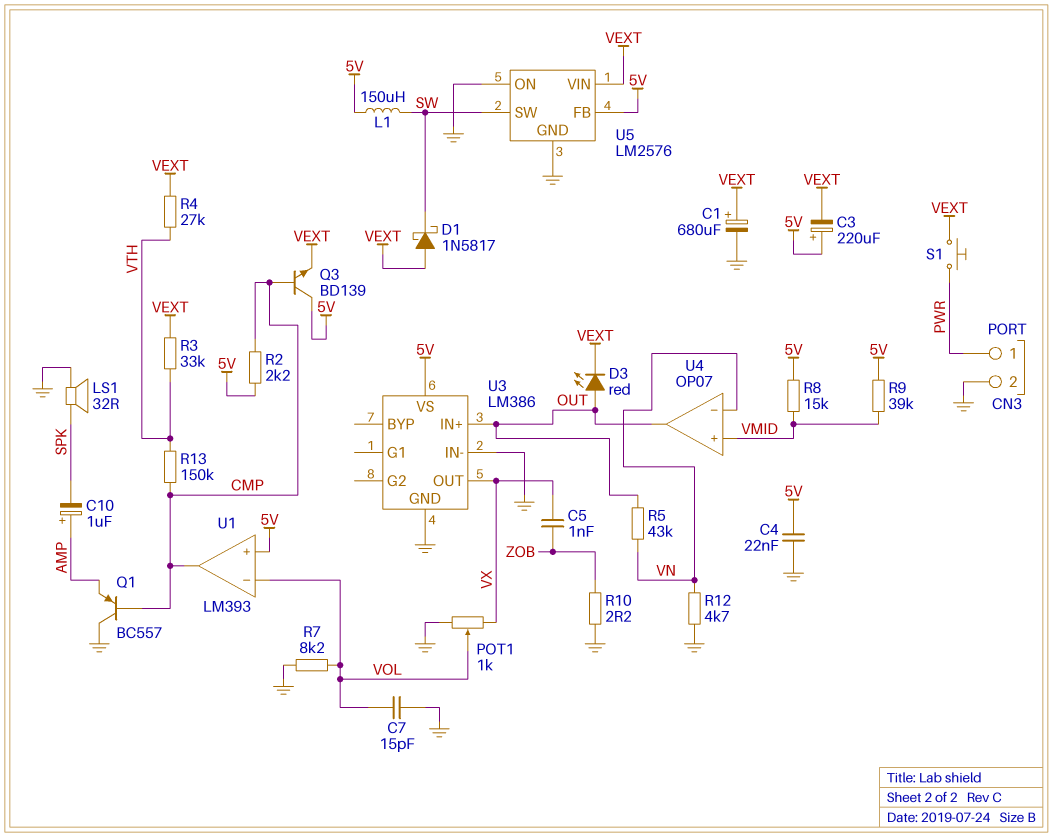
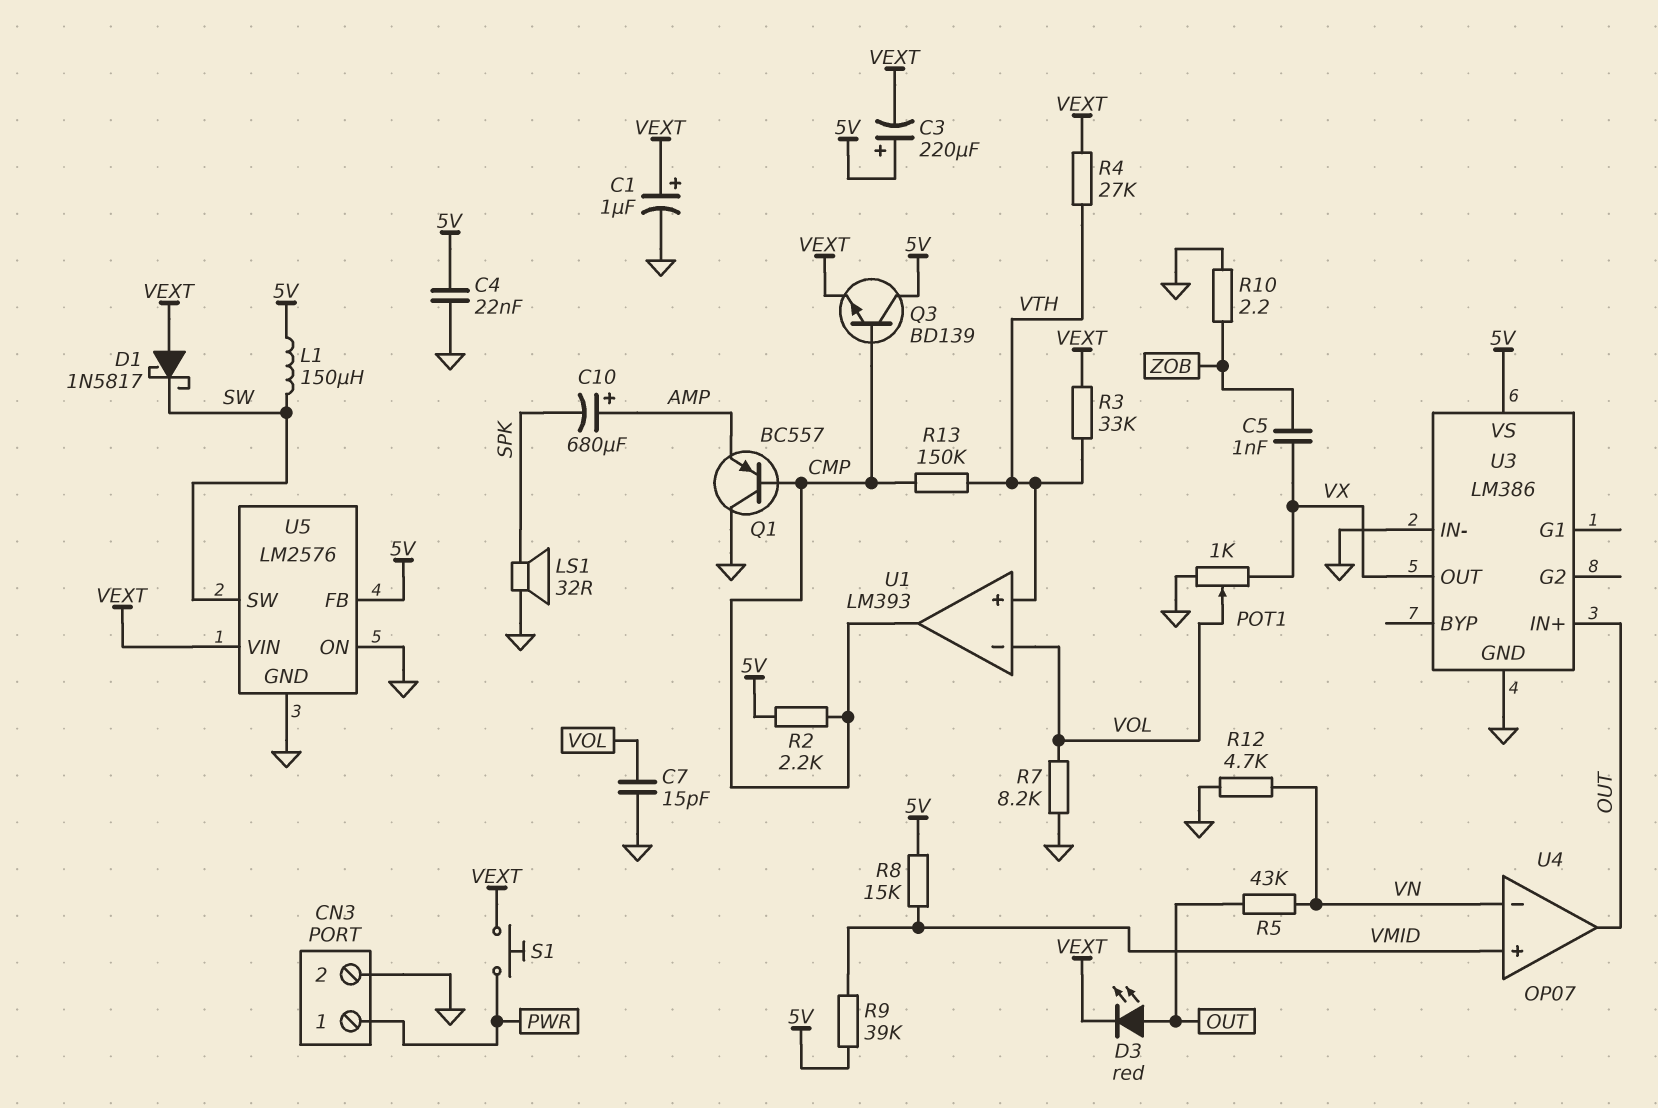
C1: 680uF (plus VEXT, minus GND) -> 1uF (plus VEXT, minus GND)
C10: 1uF (plus AMP, minus SPK) -> 680uF (plus AMP, minus SPK)
U1 pin in+: 5V -> VTH

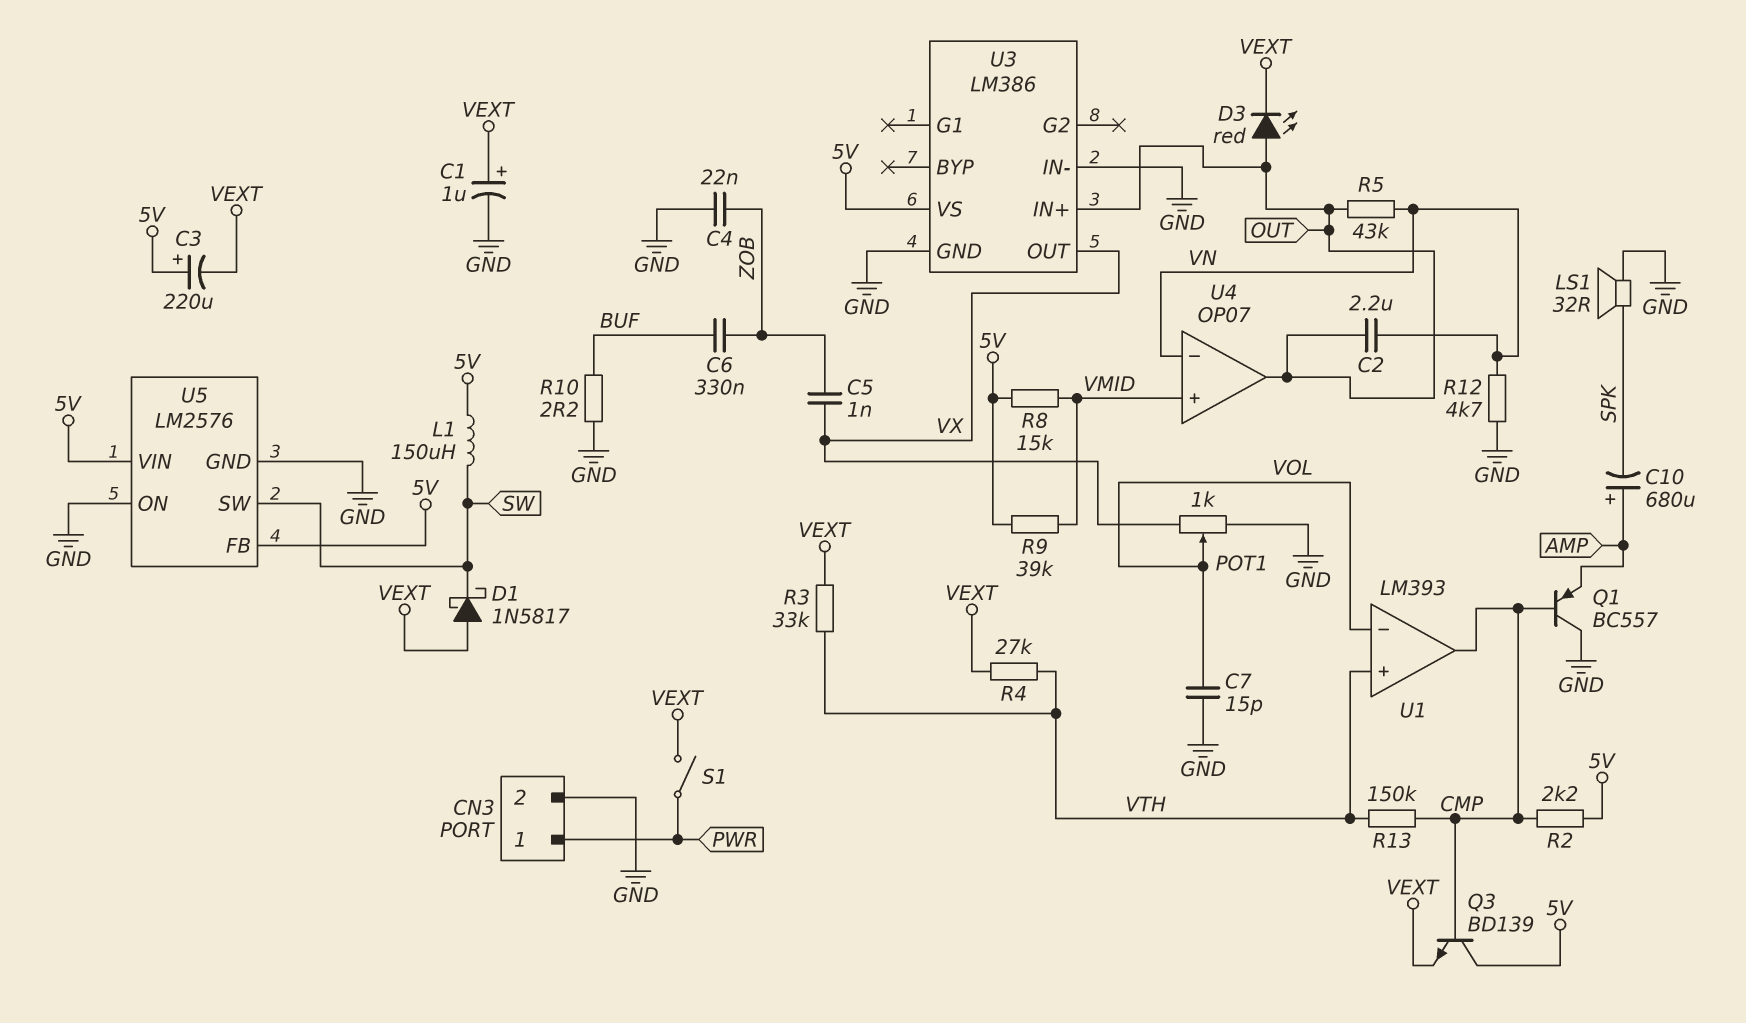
C2: none -> 2.2uF (OUT, VN)
C4: 22nF (5V, GND) -> 22nF (GND, ZOB)
C6: none -> 330nF (BUF, ZOB)
R7: 8.2k (GND, VOL) -> none
R10: 2.2 (GND, ZOB) -> 2.2 (BUF, GND)
S1: button (PWR, VEXT) -> switch (PWR, VEXT)
U5 pin VIN: VEXT -> 5V

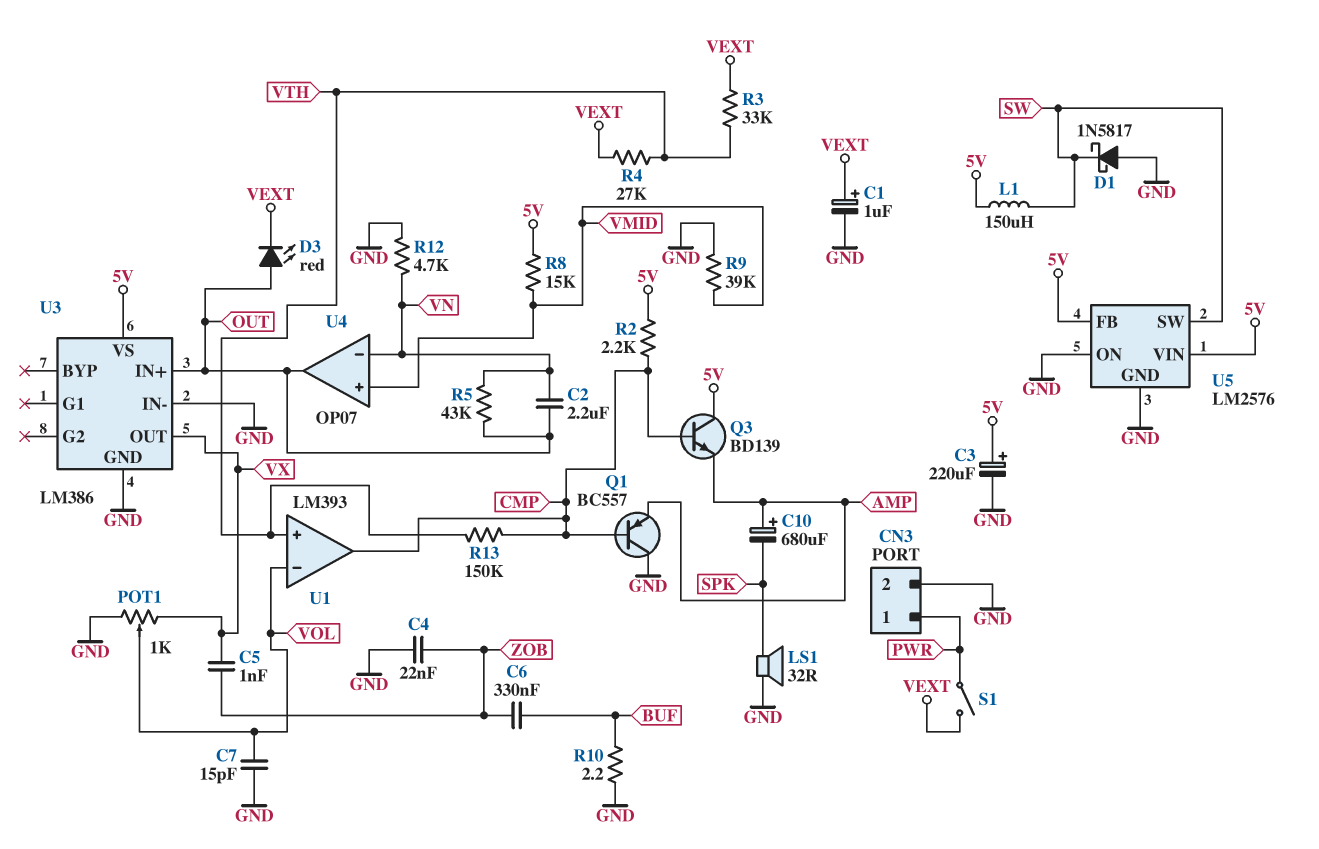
C3: 220uF (plus 5V, minus VEXT) -> 220uF (plus 5V, minus GND)
D1: schottky 1N5817 (A VEXT, K SW) -> schottky 1N5817 (A GND, K SW)
Q3: NPN BD139 (B CMP, C 5V, E VEXT) -> NPN BD139 (B CMP, C 5V, E AMP)
R9: 39k (5V, VMID) -> 39k (GND, VMID)

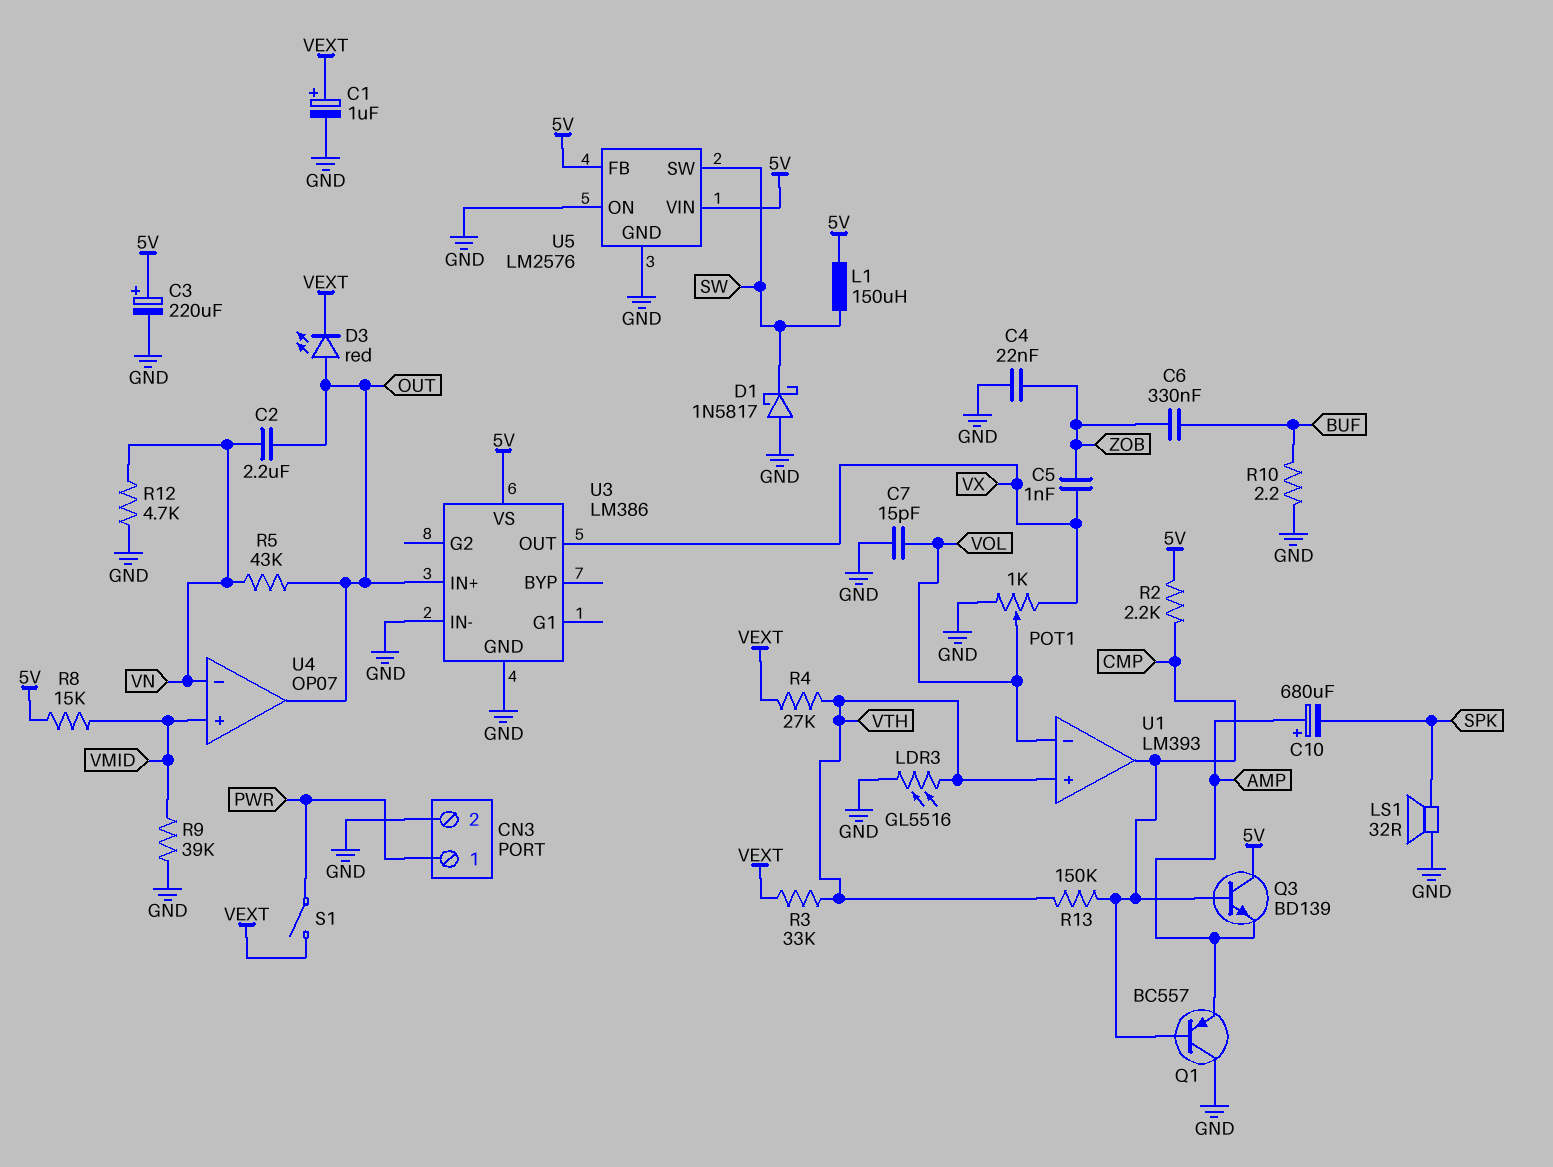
LDR3: none -> GL5516 (GND, VTH)

